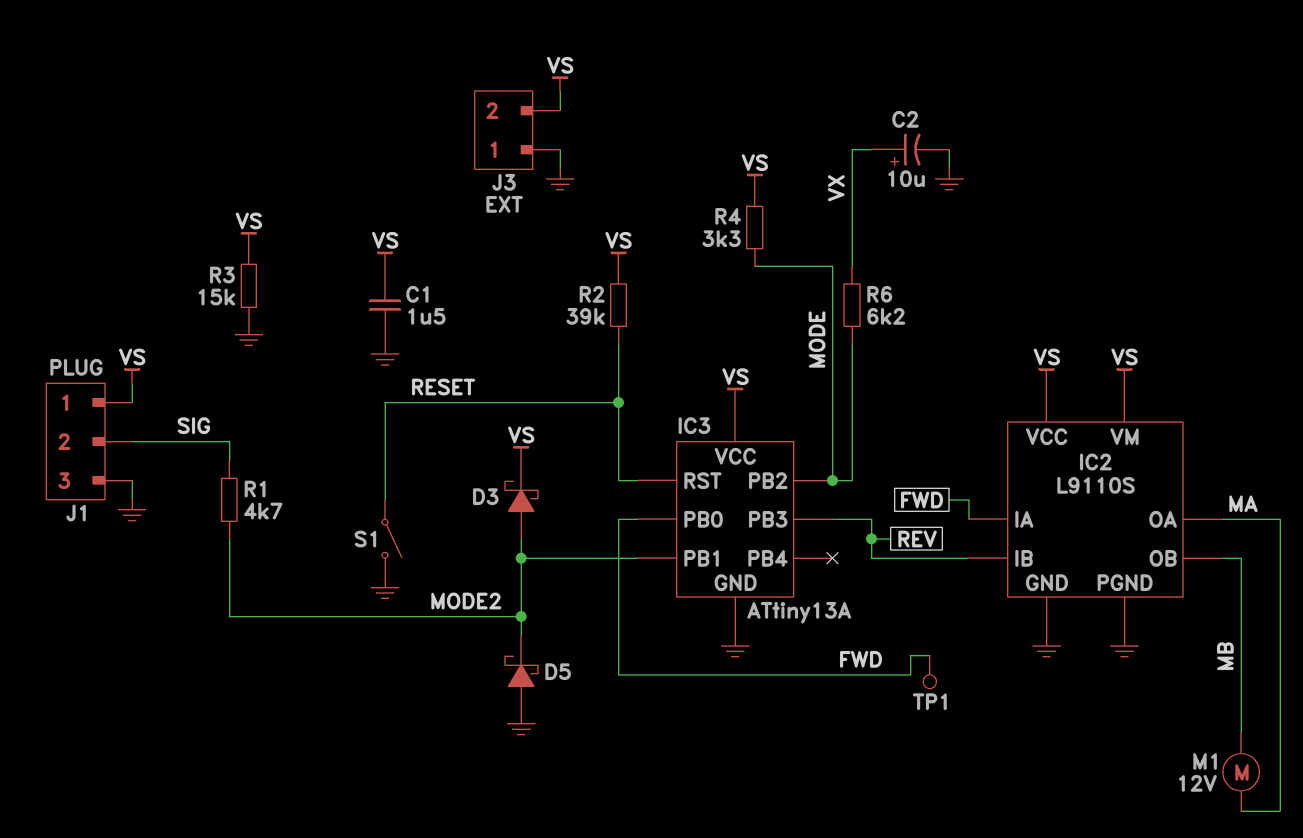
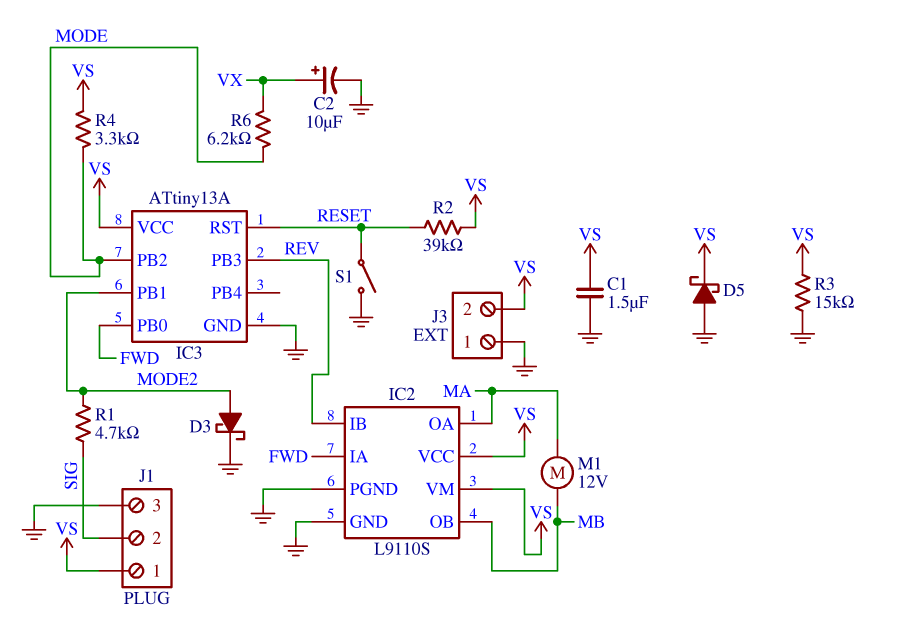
D3: schottky (A MODE2, K VS) -> schottky (A MODE2, K GND)
D5: schottky (A GND, K MODE2) -> schottky (A GND, K VS)
TP1: test point (FWD) -> none

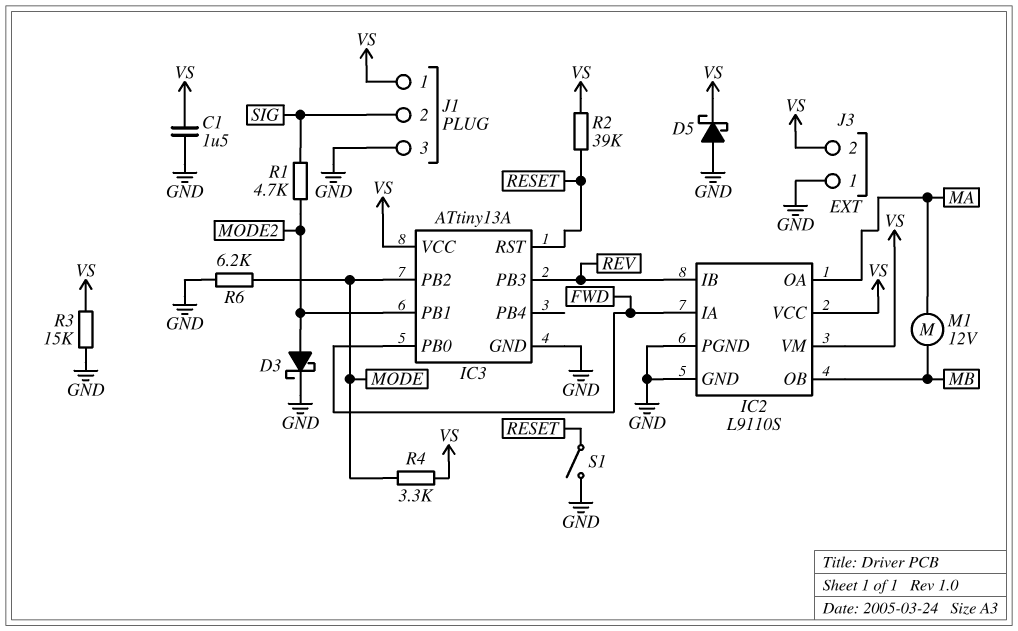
C2: 10uF (plus VX, minus GND) -> none
R6: 6.2k (MODE, VX) -> 6.2k (GND, MODE)

